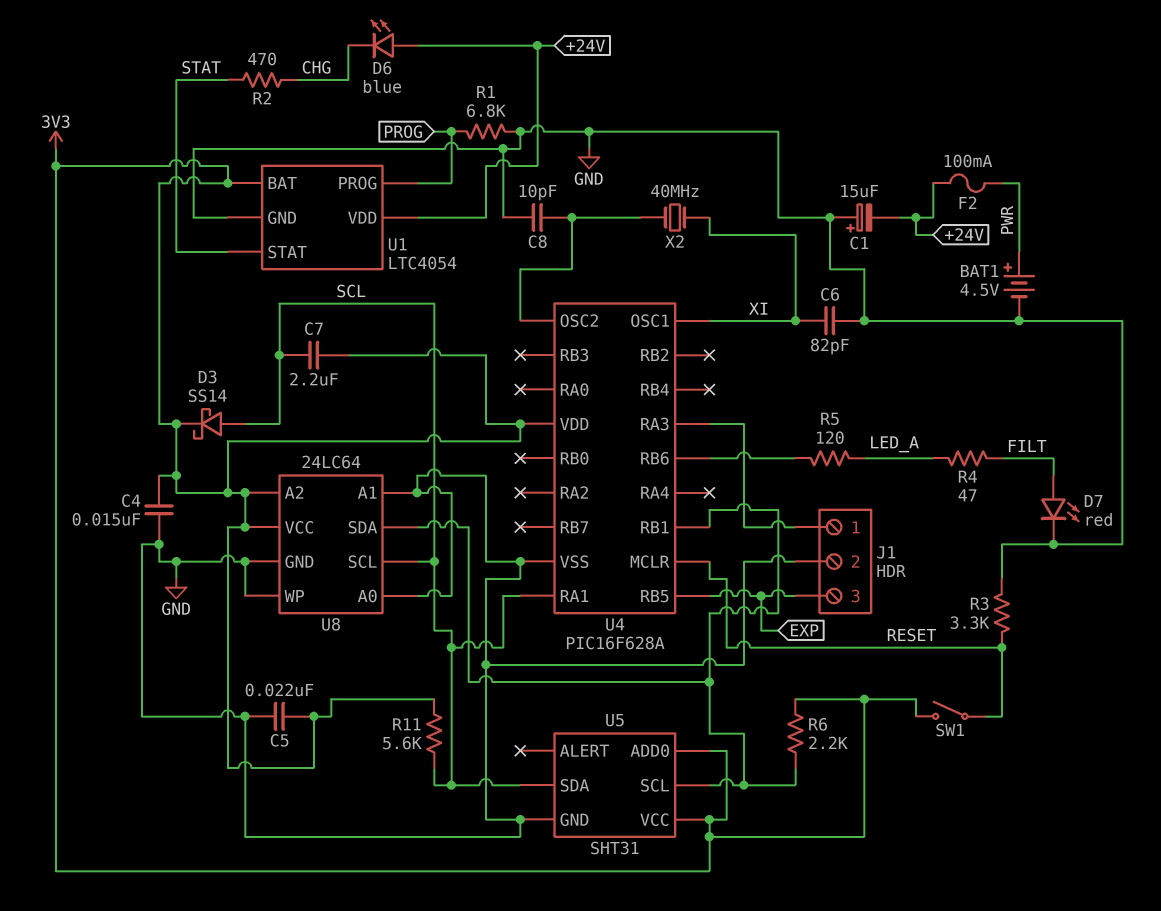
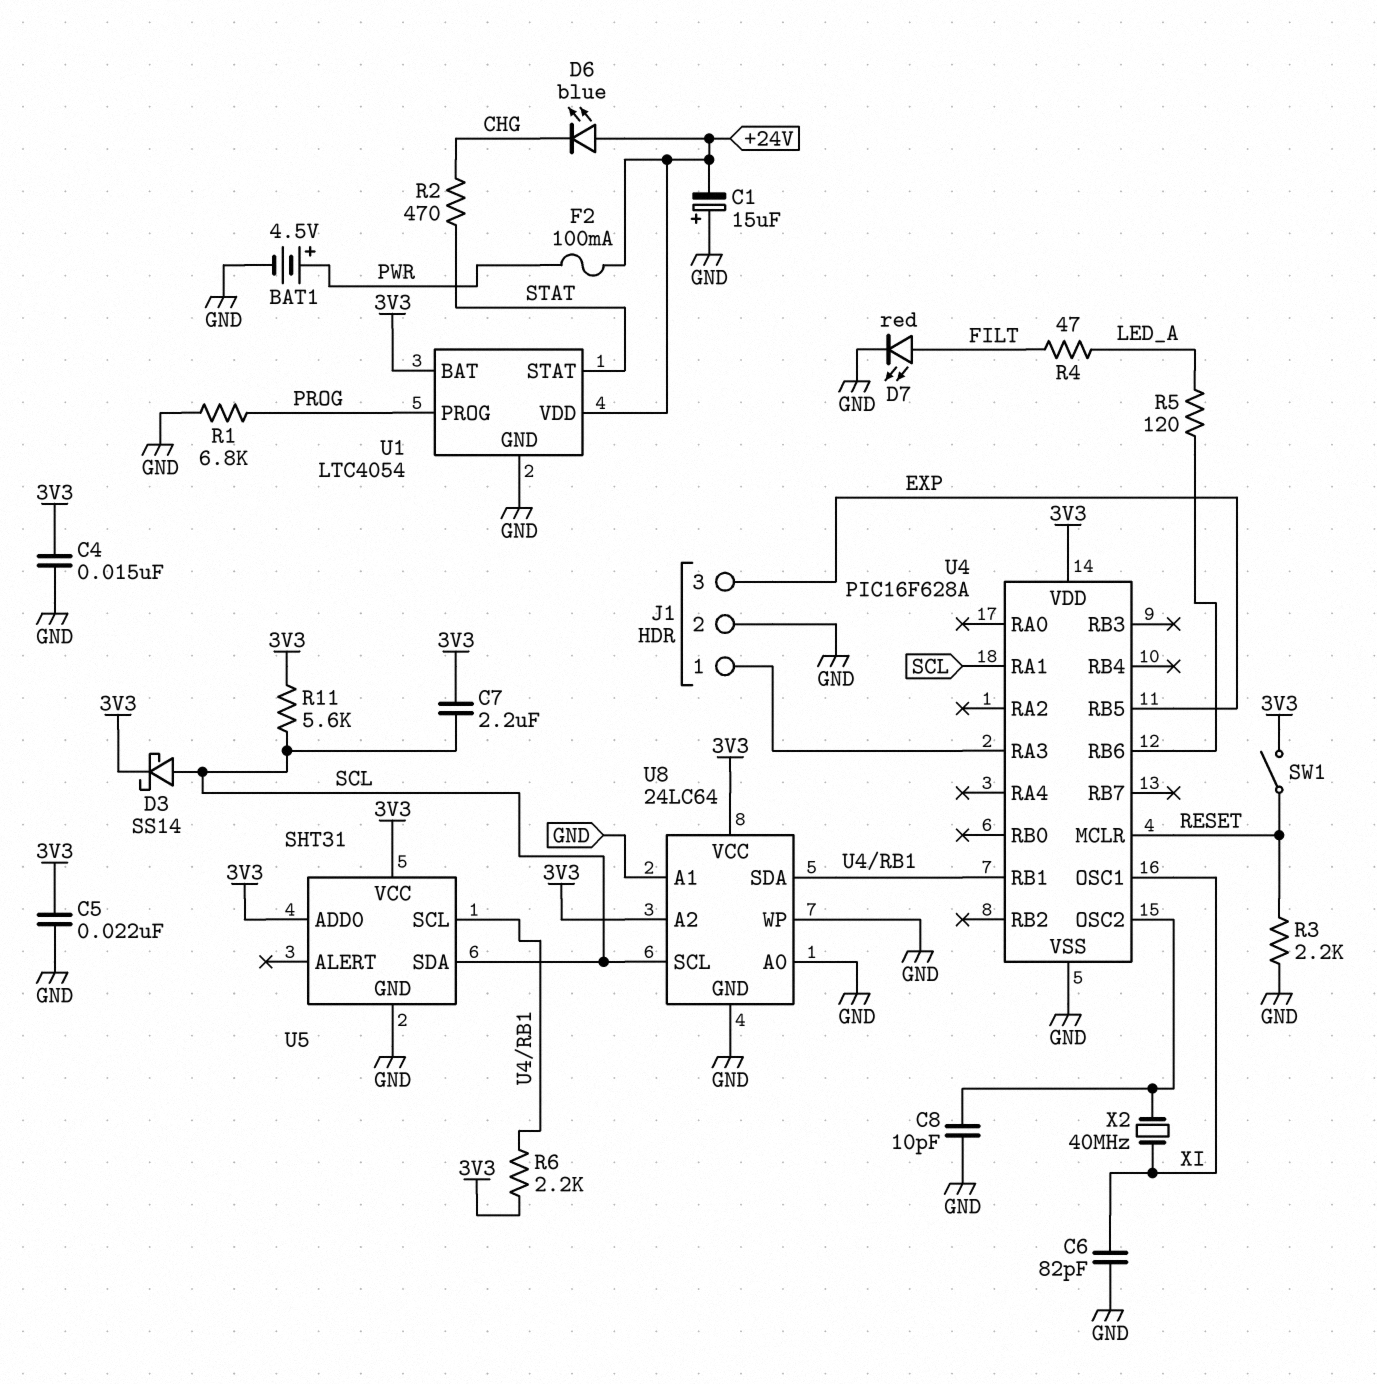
R3: 3.3k (GND, RESET) -> 2.2k (GND, RESET)

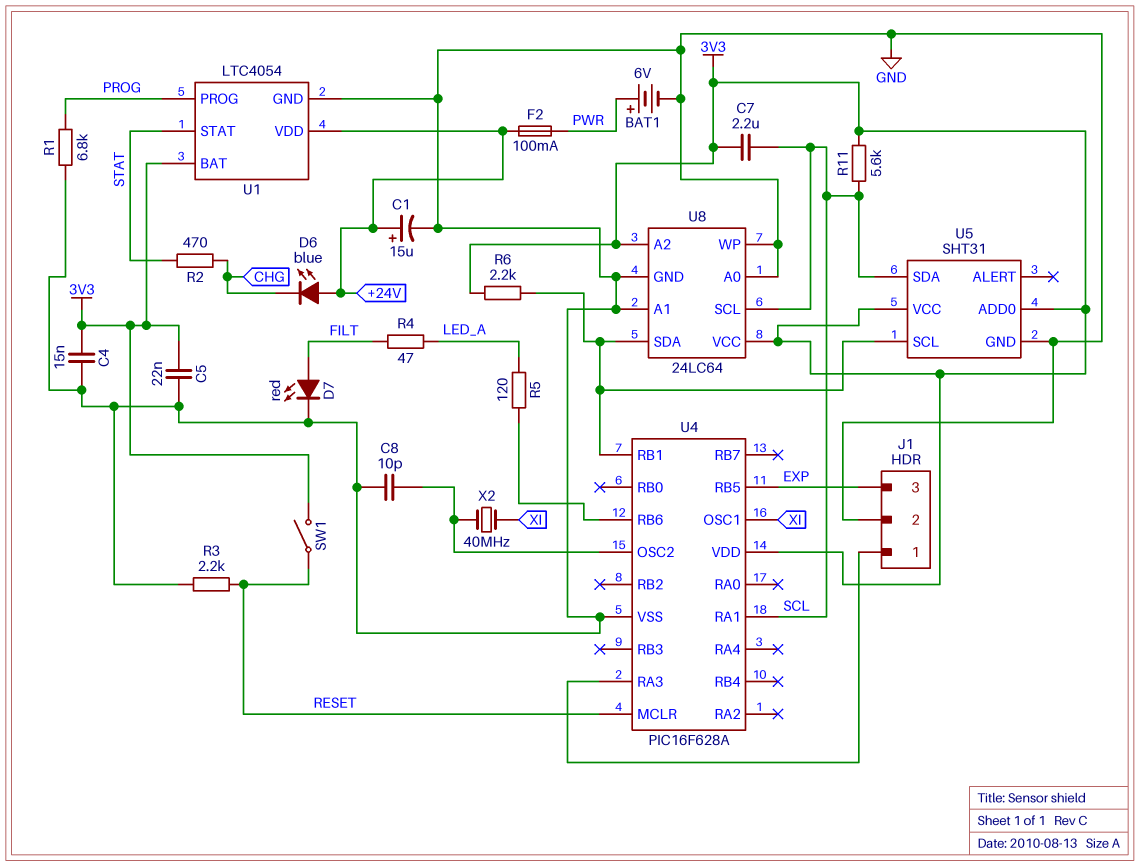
BAT1: 4.5V (plus PWR, minus GND) -> 6V (plus PWR, minus GND)
C1: 15uF (plus GND, minus +24V) -> 15uF (plus +24V, minus GND)
C6: 82pF (GND, XI) -> none
D3: schottky SS14 (A SCL, K 3V3) -> none

